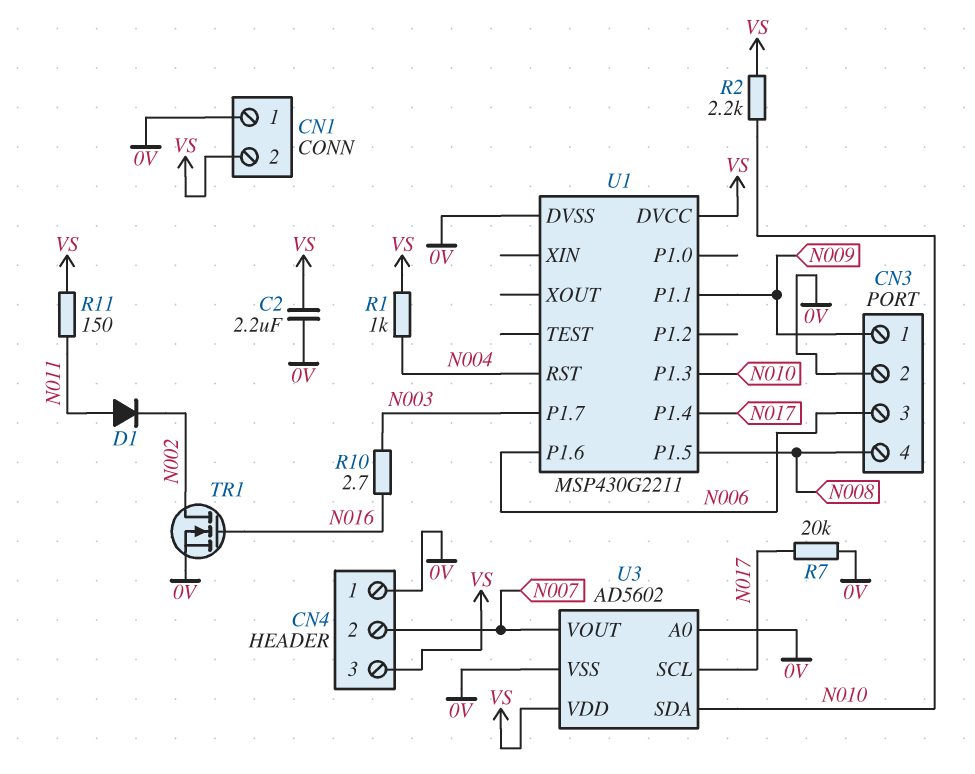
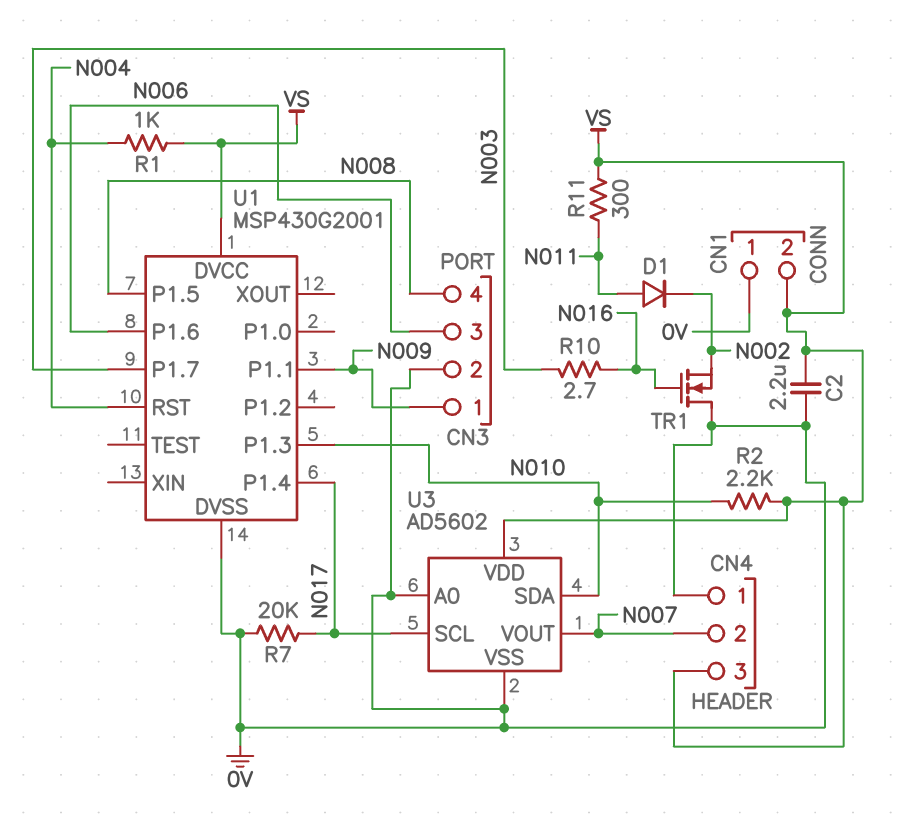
R11: 150 (N011, VS) -> 300 (N011, VS)
TR1: NMOS (G N016, D N002, S 0V) -> NMOS (G N016, D 0V, S N002)
U1: MSP430G2211 -> MSP430G2001

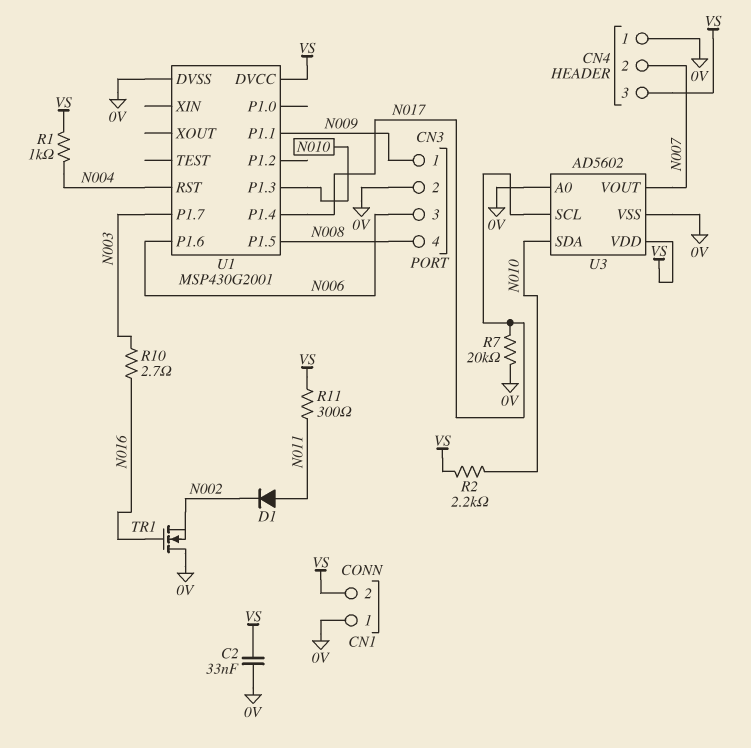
C2: 2.2uF (0V, VS) -> 33nF (0V, VS)

